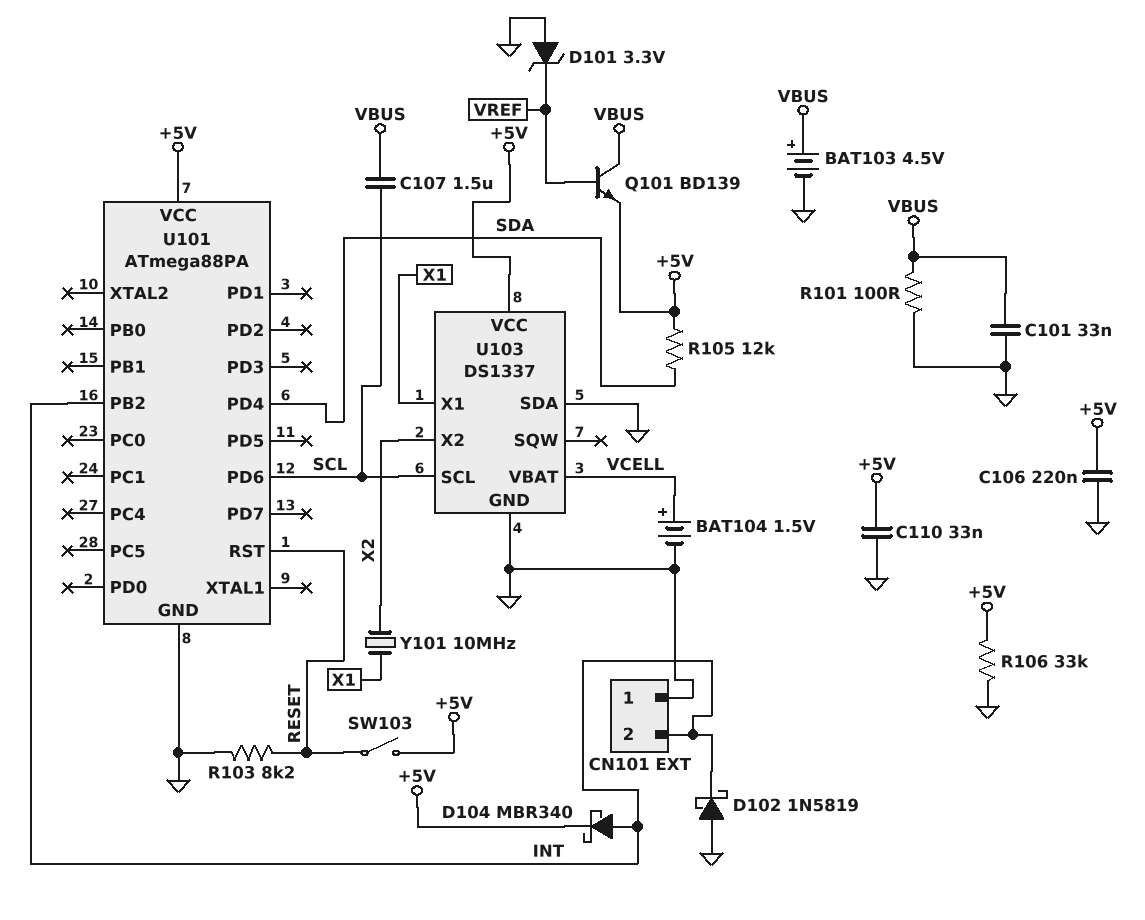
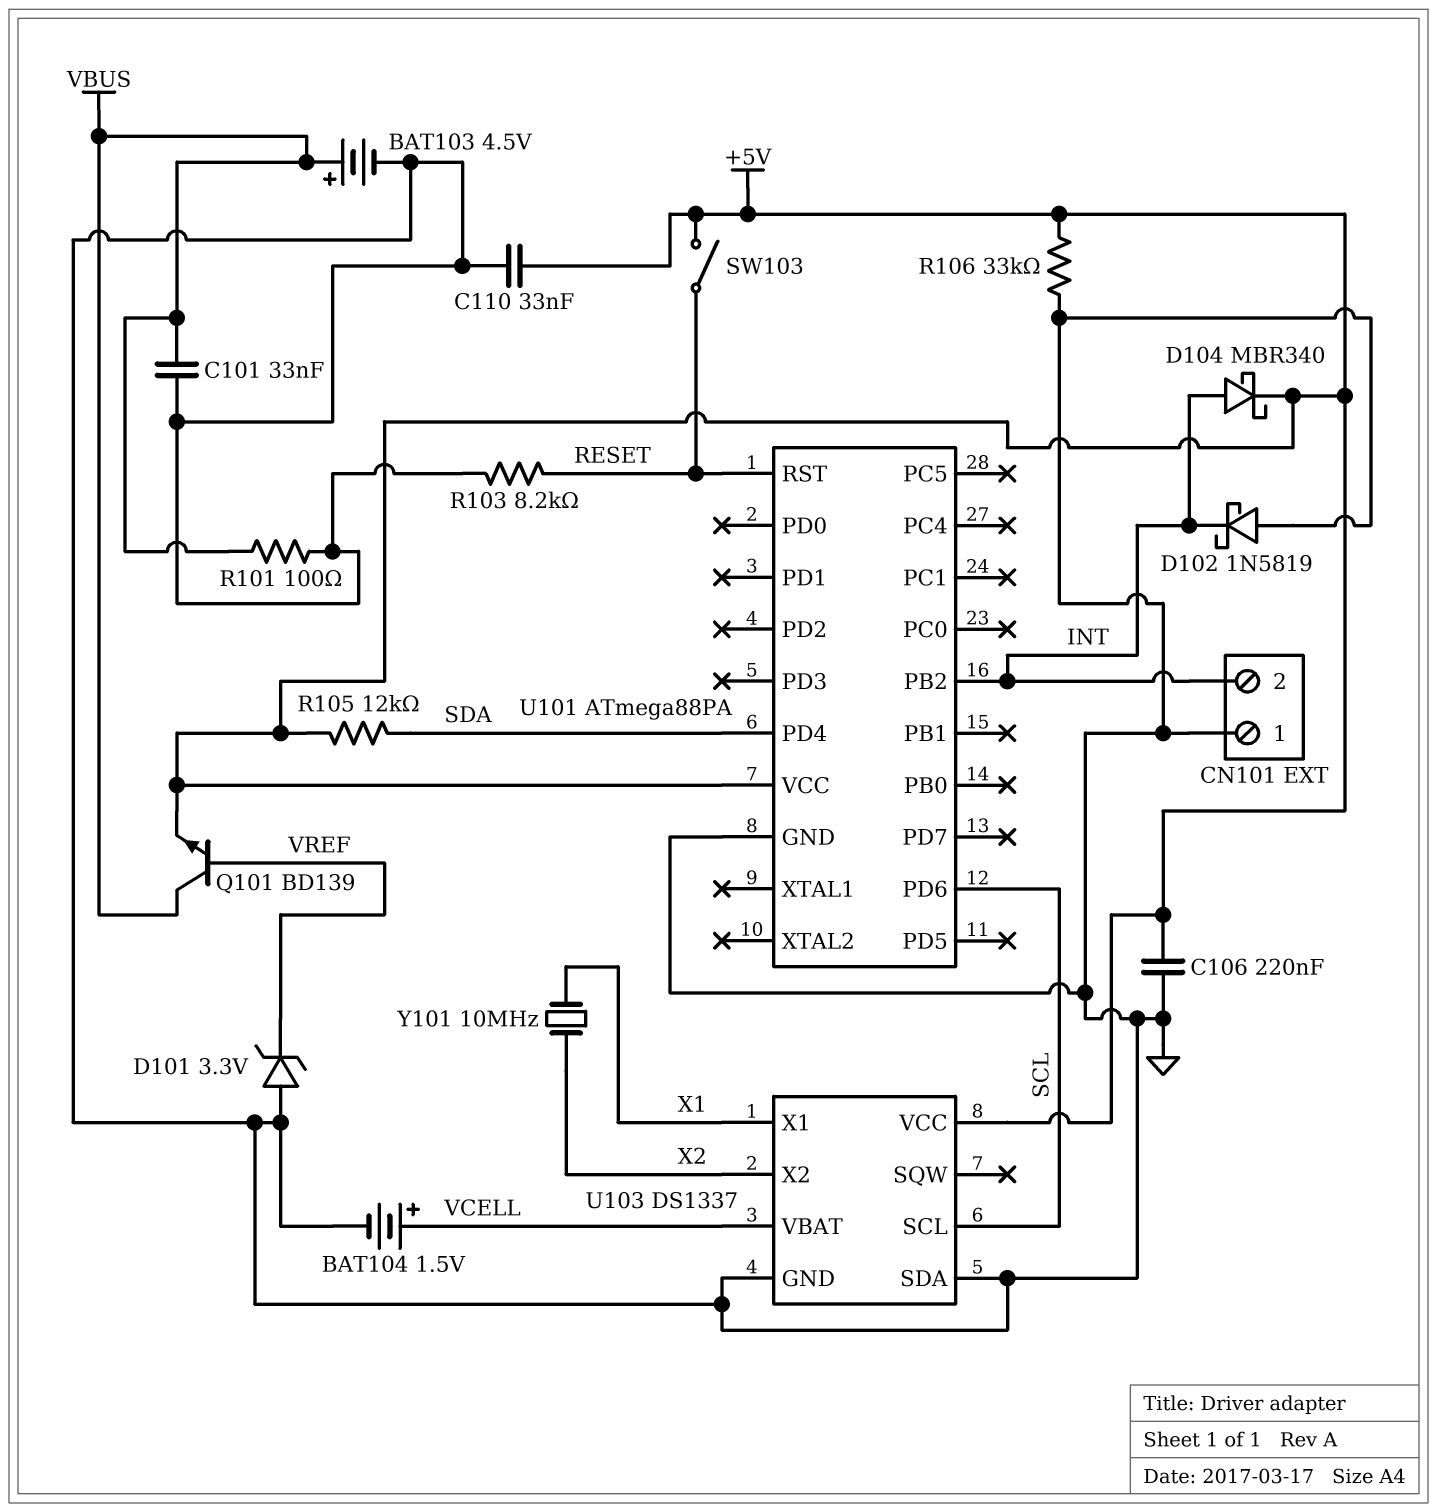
C107: 1.5uF (SCL, VBUS) -> none

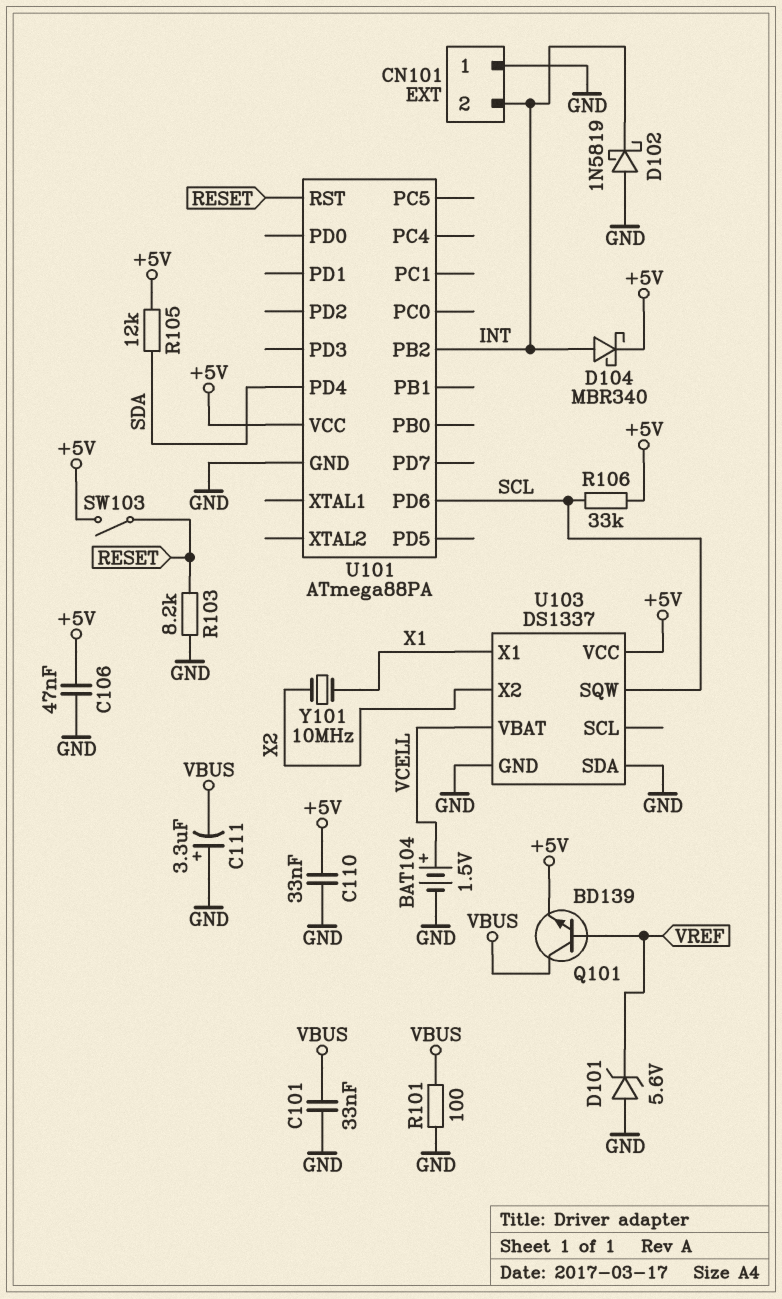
BAT103: 4.5V (plus VBUS, minus GND) -> none
C106: 220nF (+5V, GND) -> 47nF (+5V, GND)
C111: none -> 3.3uF (plus GND, minus VBUS)
D101: zener 3.3V (A GND, K VREF) -> zener 5.6V (A GND, K VREF)
R106: 33k (+5V, GND) -> 33k (+5V, SCL)
U103 pin SCL: SCL -> none
U103 pin SQW: none -> SCL

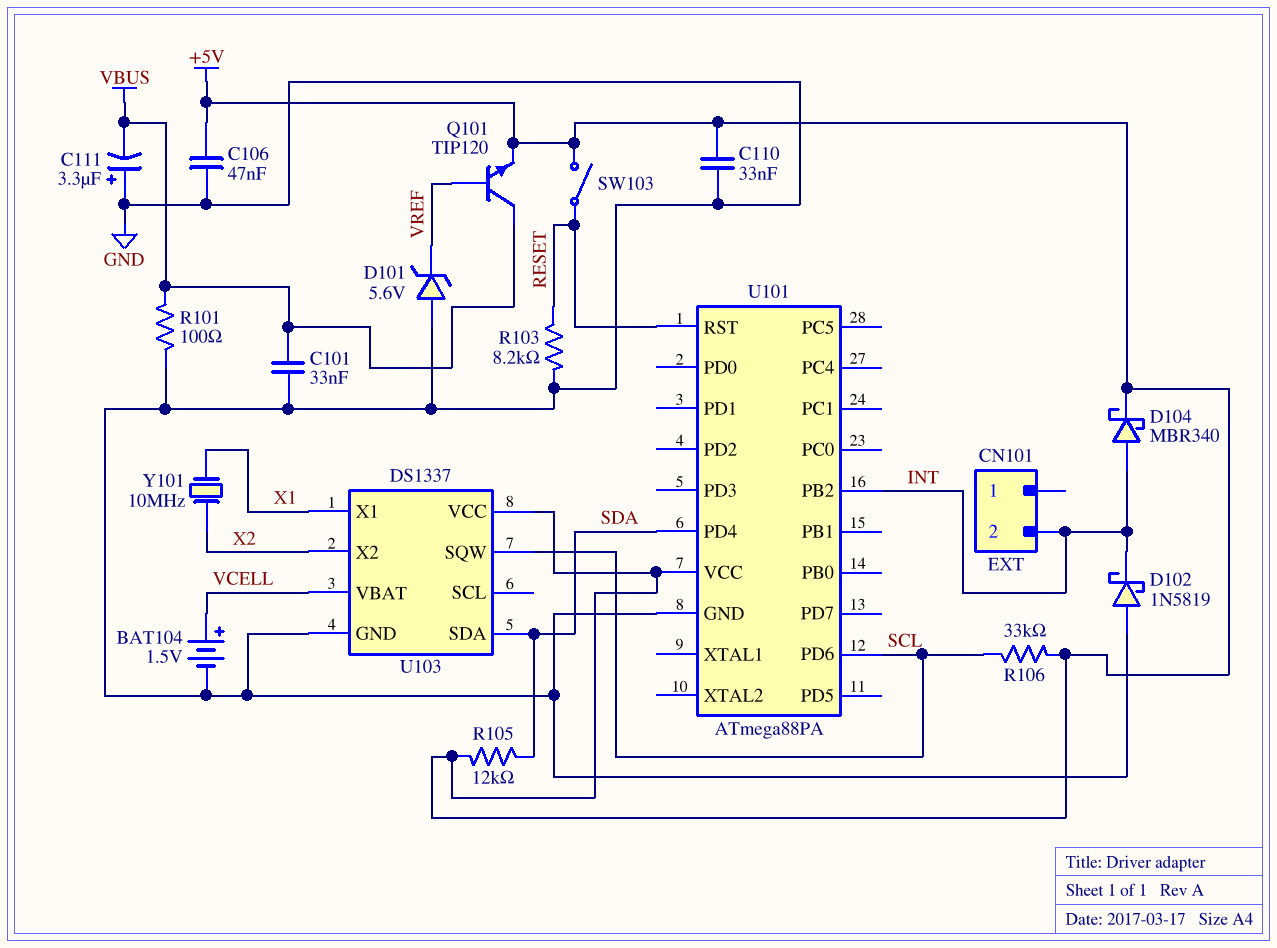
CN101 pin 1: GND -> none
Q101: NPN BD139 (B VREF, C VBUS, E +5V) -> NPN TIP120 (B VREF, C VBUS, E +5V)
U103 pin SDA: GND -> SDA

